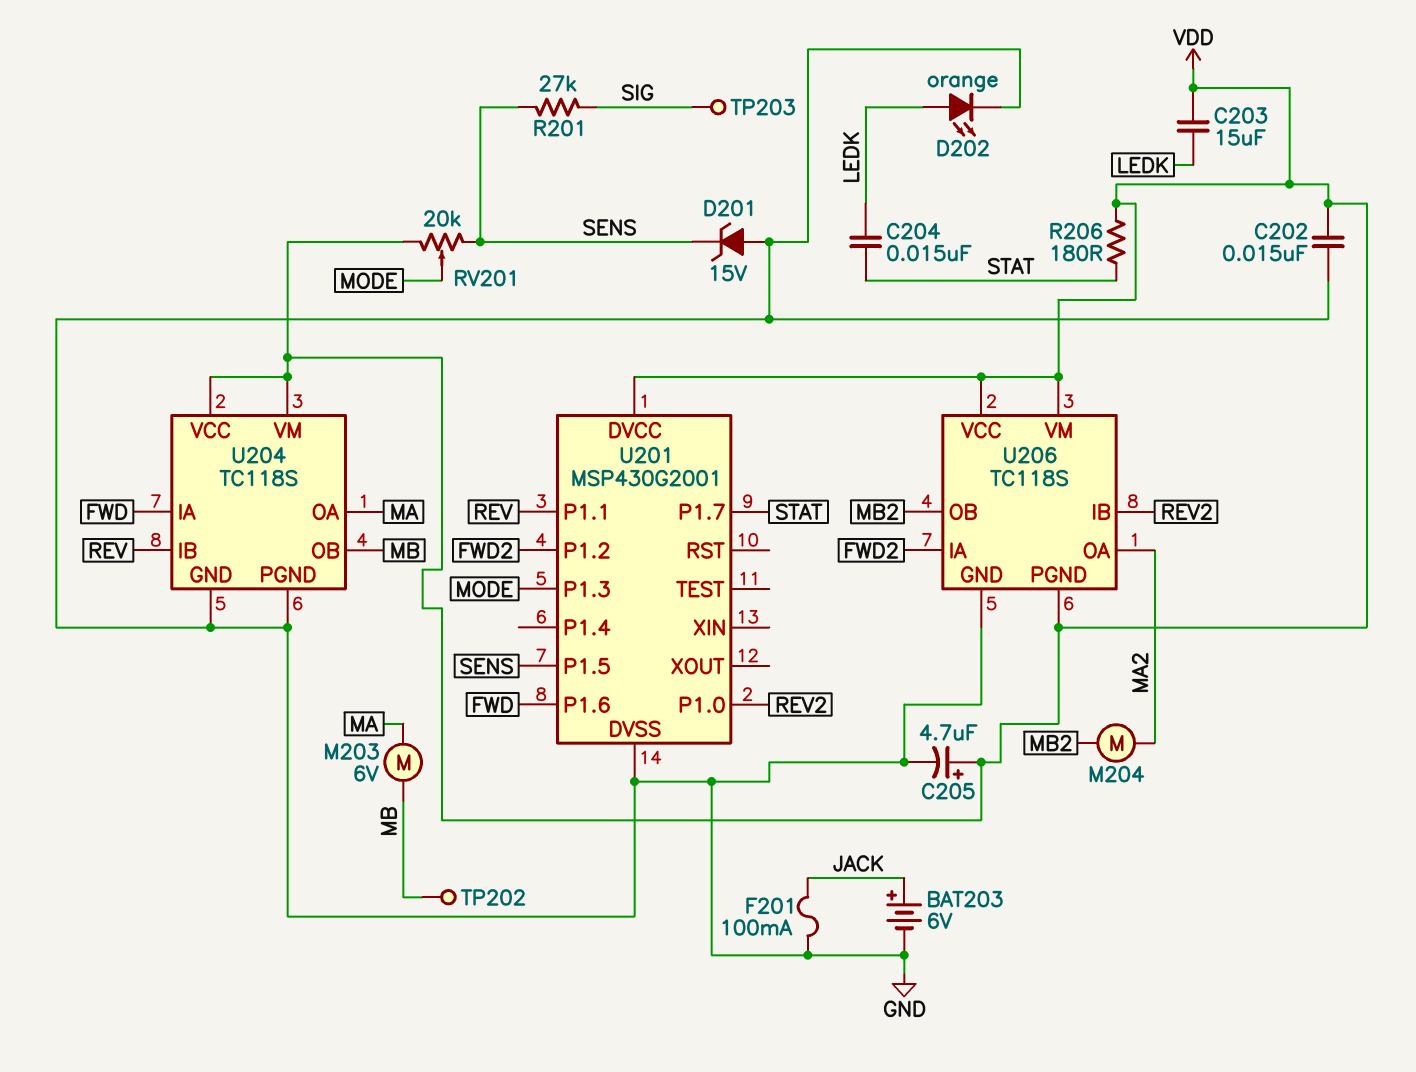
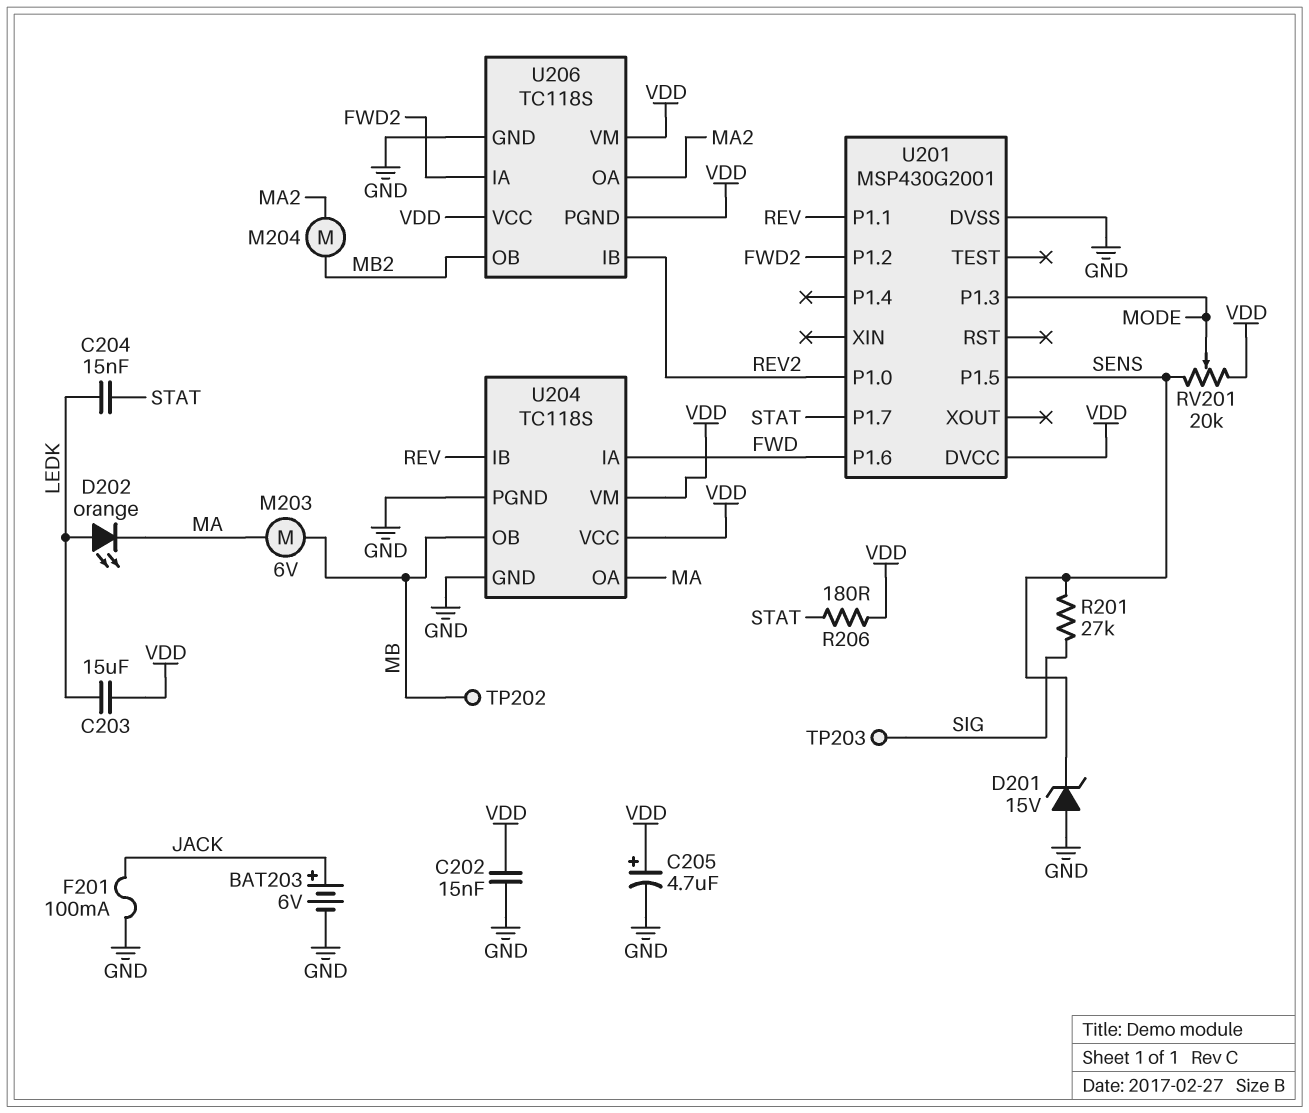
D202: LED orange (A LEDK, K GND) -> LED orange (A LEDK, K MA)

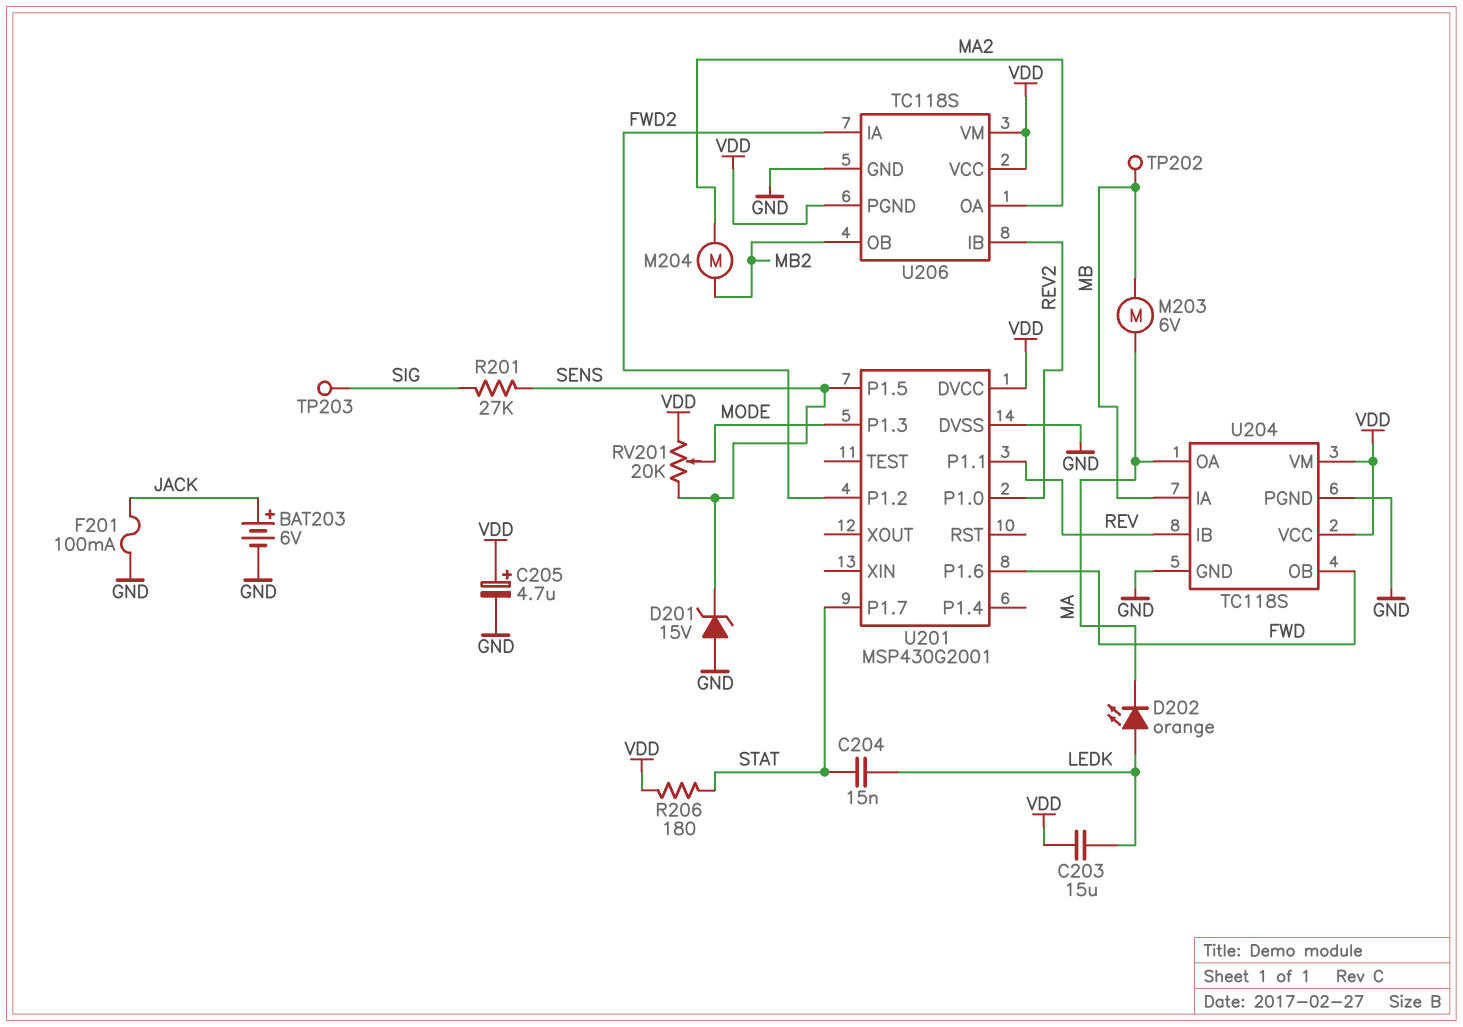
C202: 15nF (GND, VDD) -> none
U204 pin IA: FWD -> MB
U204 pin OB: MB -> FWD

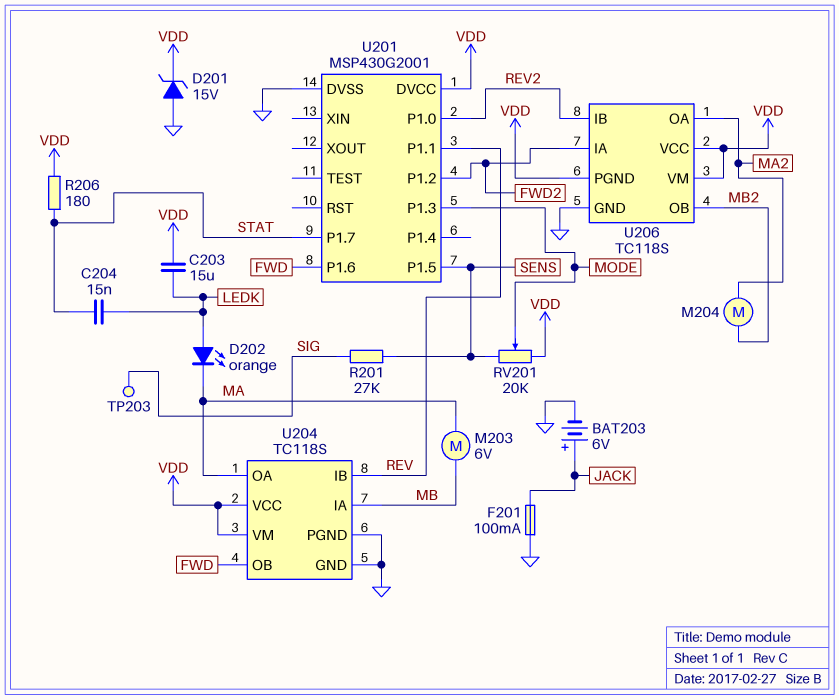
C205: 4.7uF (plus VDD, minus GND) -> none
D201: zener 15V (A GND, K SENS) -> zener 15V (A GND, K VDD)
TP202: test point (MB) -> none

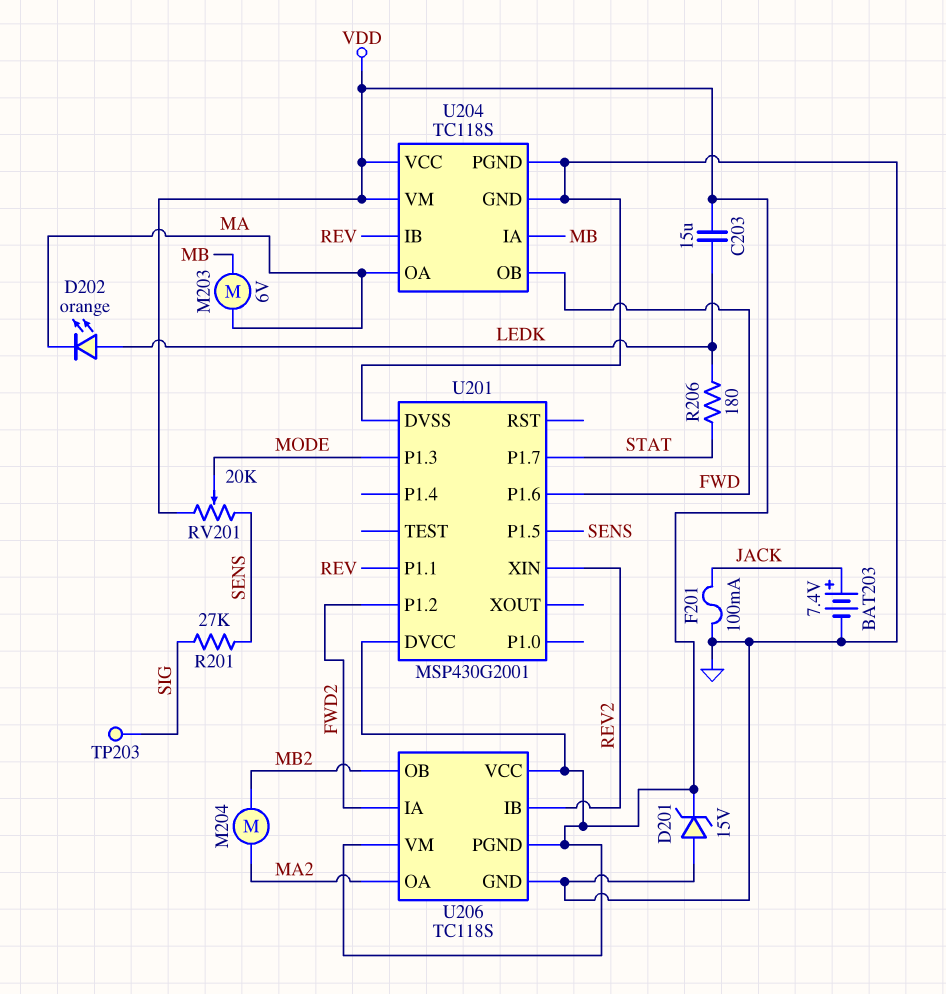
BAT203: 6V (plus JACK, minus GND) -> 7.4V (plus JACK, minus GND)
C204: 15nF (LEDK, STAT) -> none
R206: 180 (STAT, VDD) -> 180 (LEDK, STAT)
U201 pin P1.0: REV2 -> none
U201 pin XIN: none -> REV2

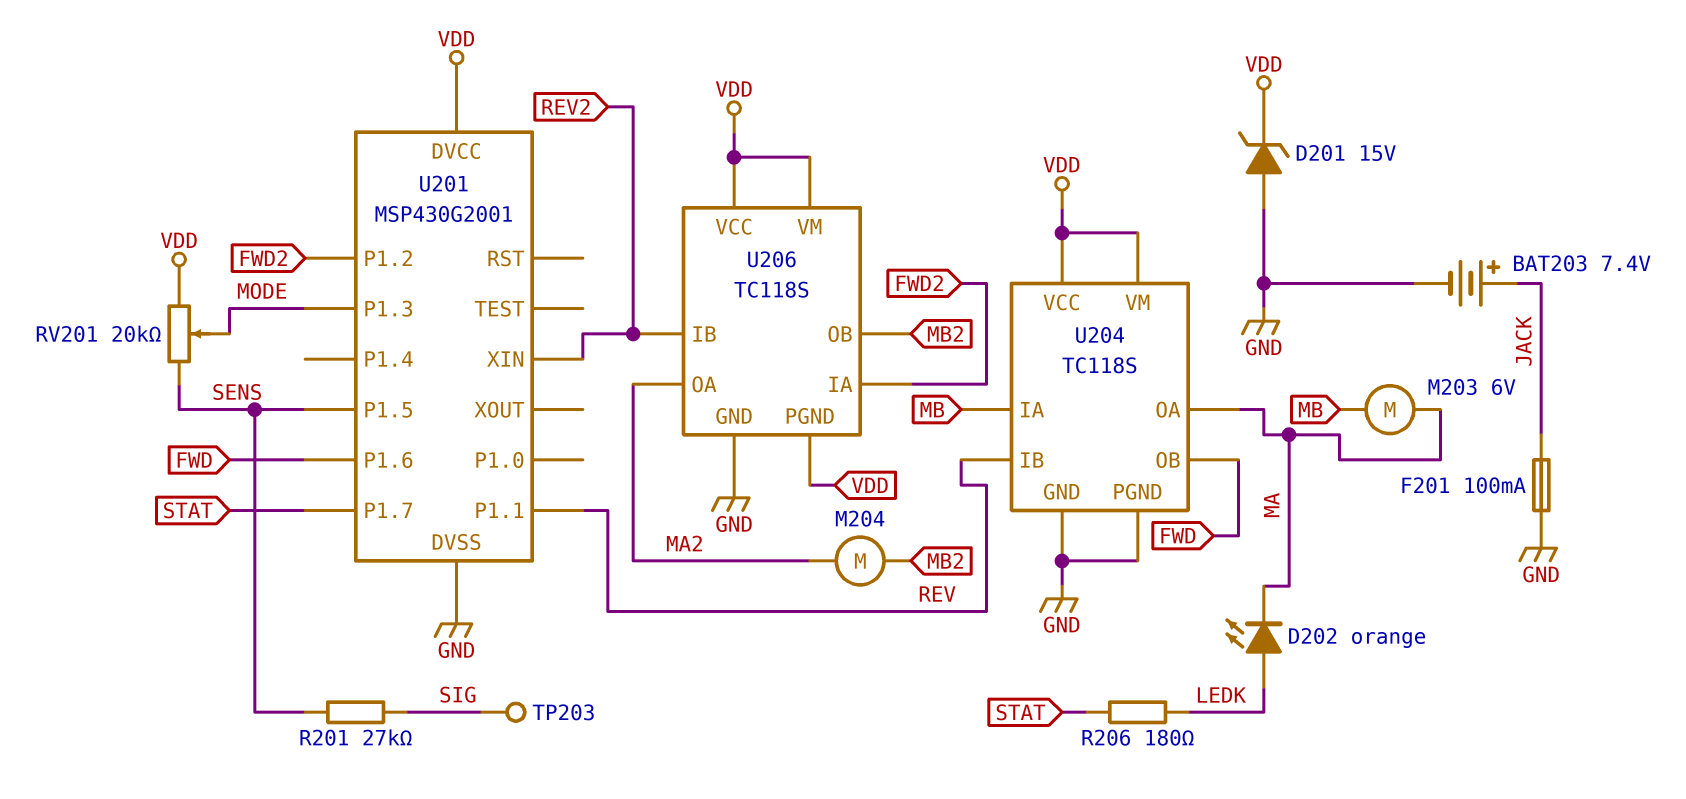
C203: 15uF (LEDK, VDD) -> none

